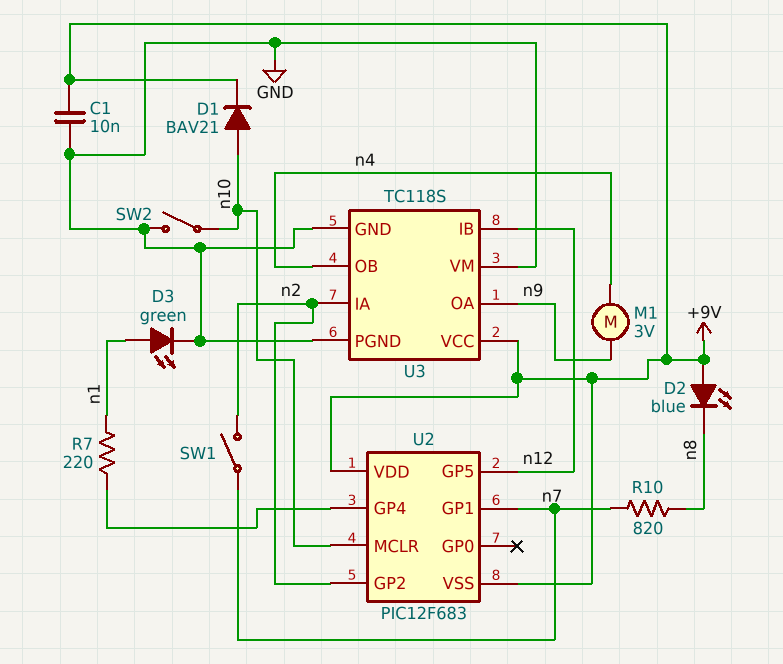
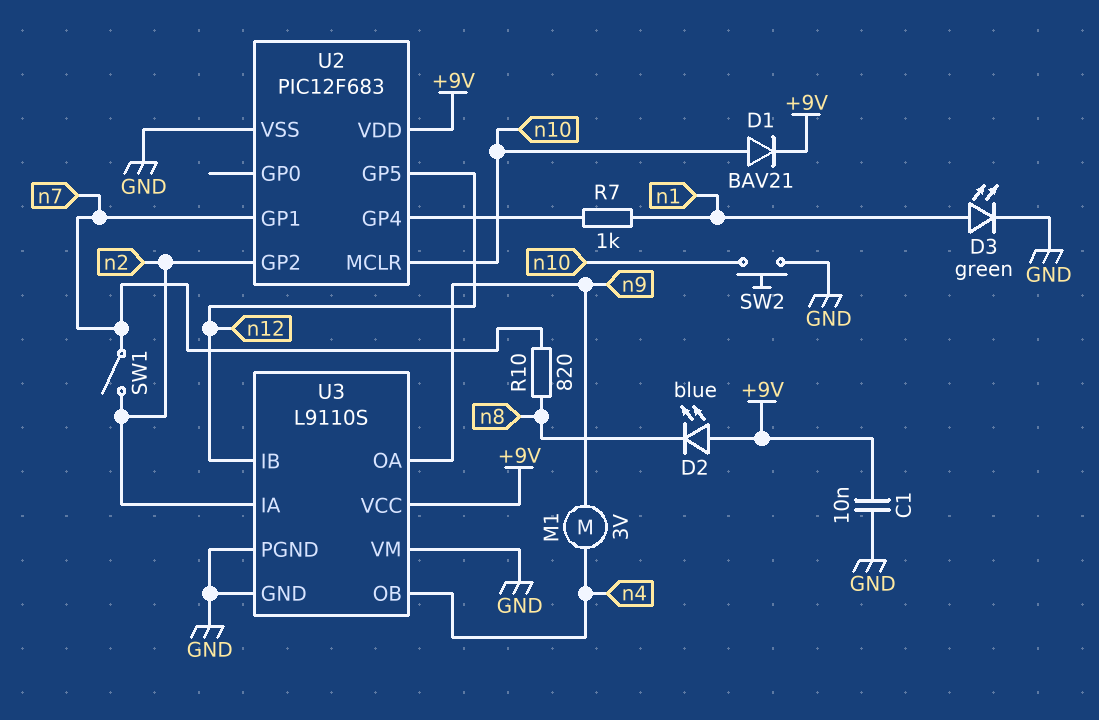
R7: 220 (U2/GP4, n1) -> 1k (U2/GP4, n1)
SW2: switch (GND, n10) -> button (GND, n10)
U2 pin VSS: +9V -> GND
U3: TC118S -> L9110S

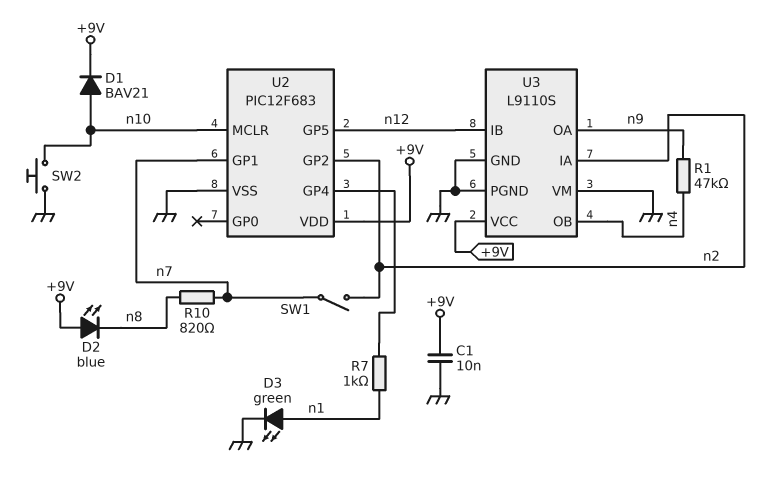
M1: motor 3V (n4, n9) -> none
R1: none -> 47k (n4, n9)

